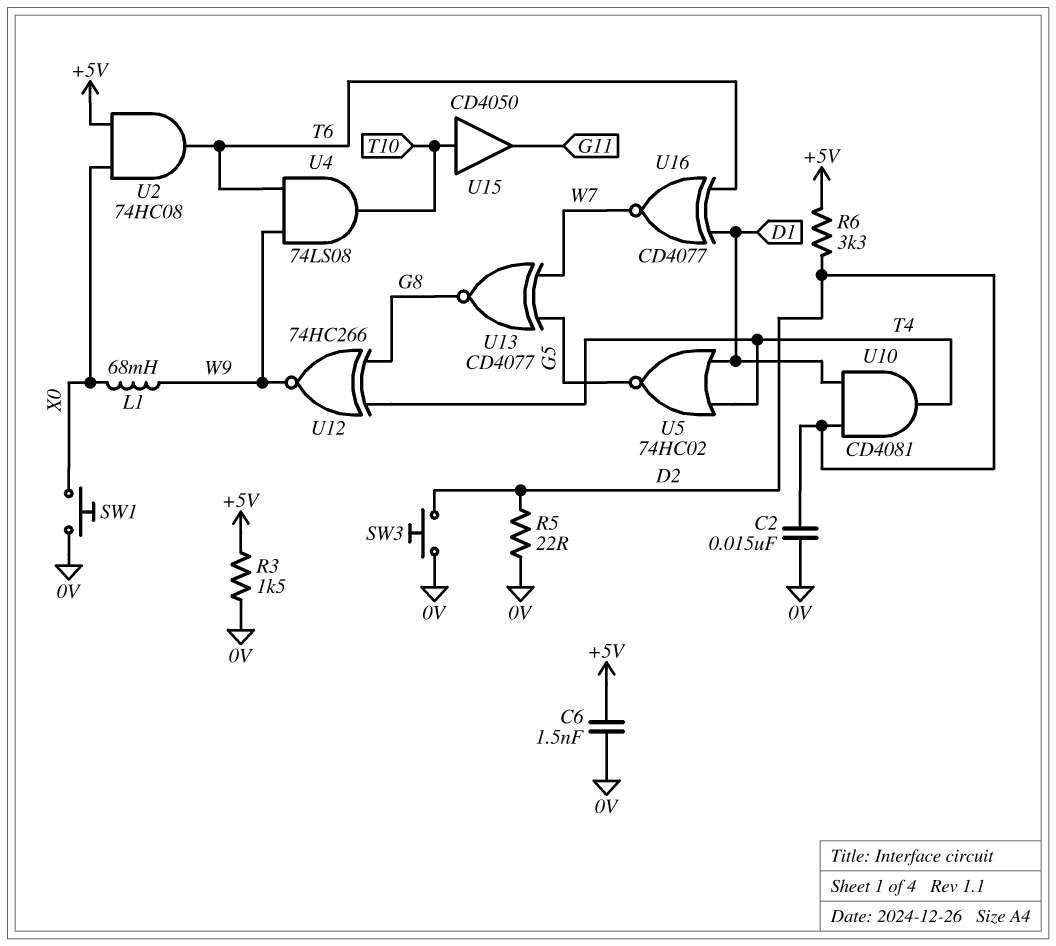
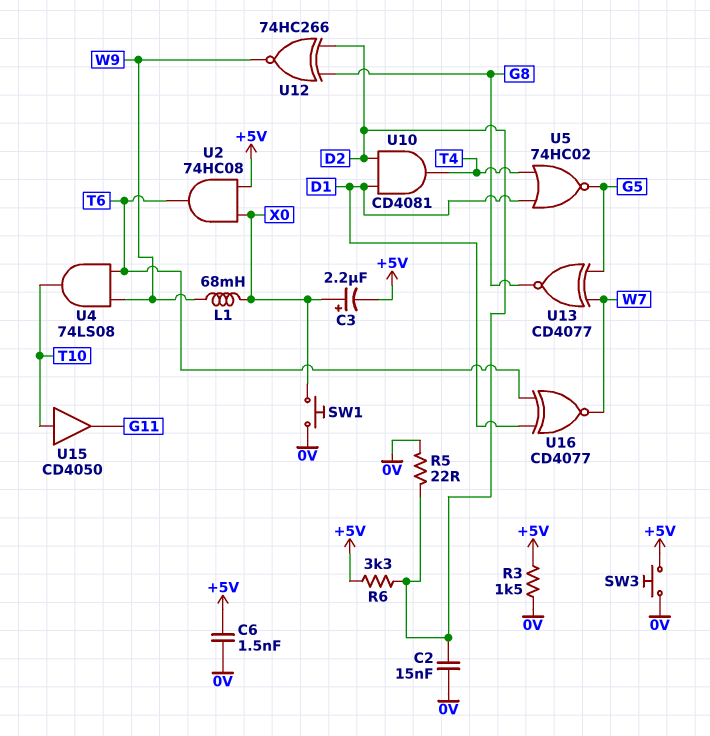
C3: none -> 2.2uF (plus X0, minus +5V)
SW3: button (0V, D2) -> button (+5V, 0V)
U12: XNOR 74HC266 (in G8, in T4, out W9) -> XNOR 74HC266 (in D2, in G8, out W9)

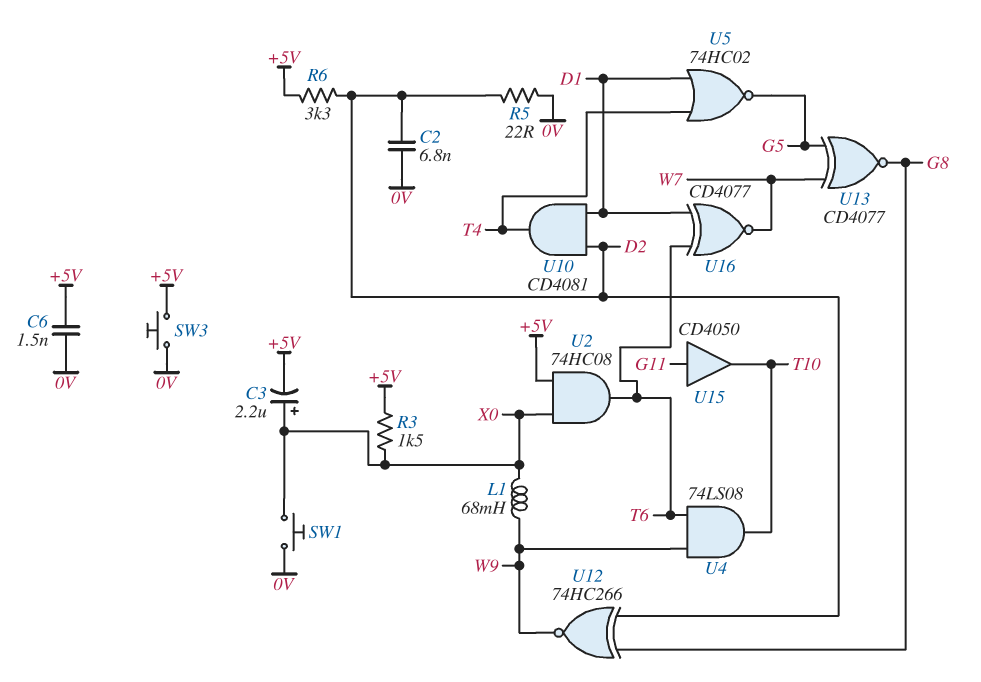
C2: 15nF (0V, D2) -> 6.8nF (0V, D2)
R3: 1.5k (+5V, 0V) -> 1.5k (+5V, X0)
U15: buffer CD4050 (in T10, out G11) -> buffer CD4050 (in G11, out T10)

